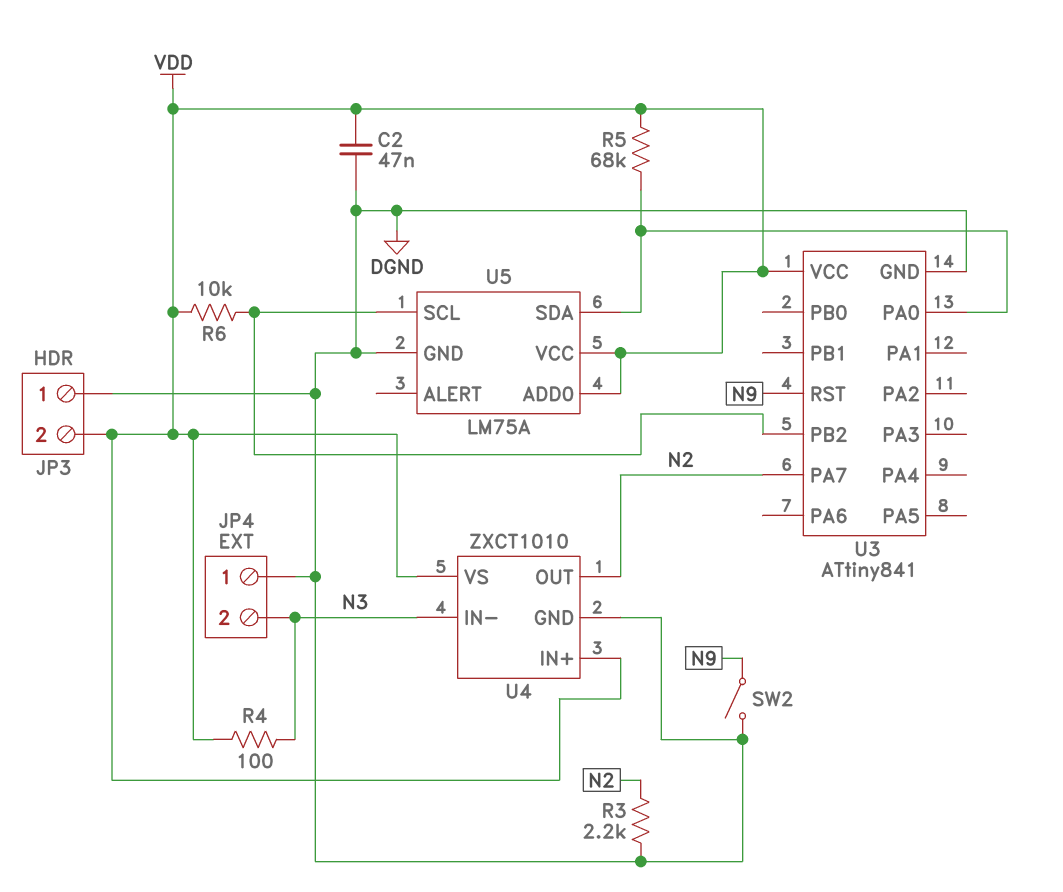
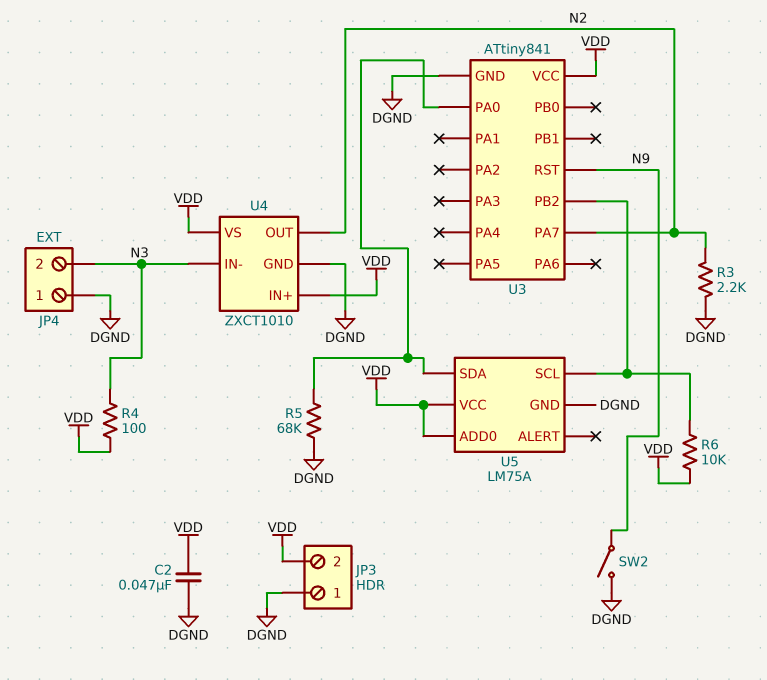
R5: 68k (U3/PA0, VDD) -> 68k (DGND, U3/PA0)

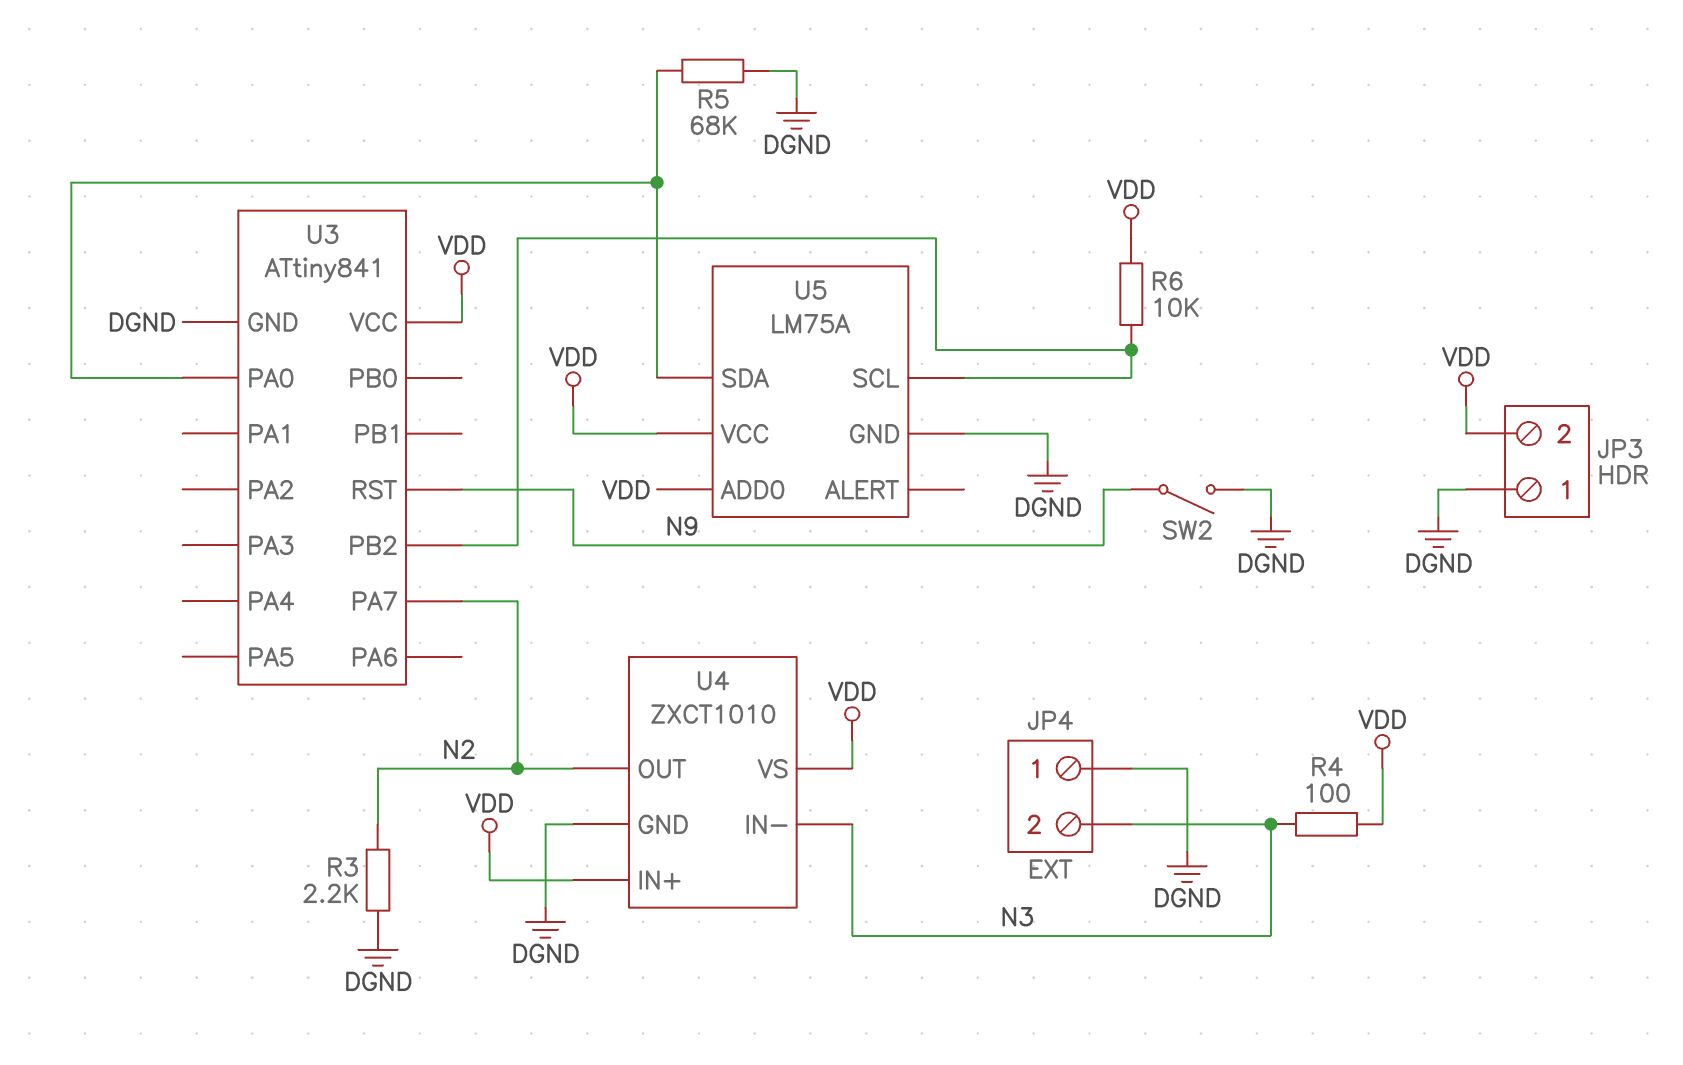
C2: 47nF (DGND, VDD) -> none

